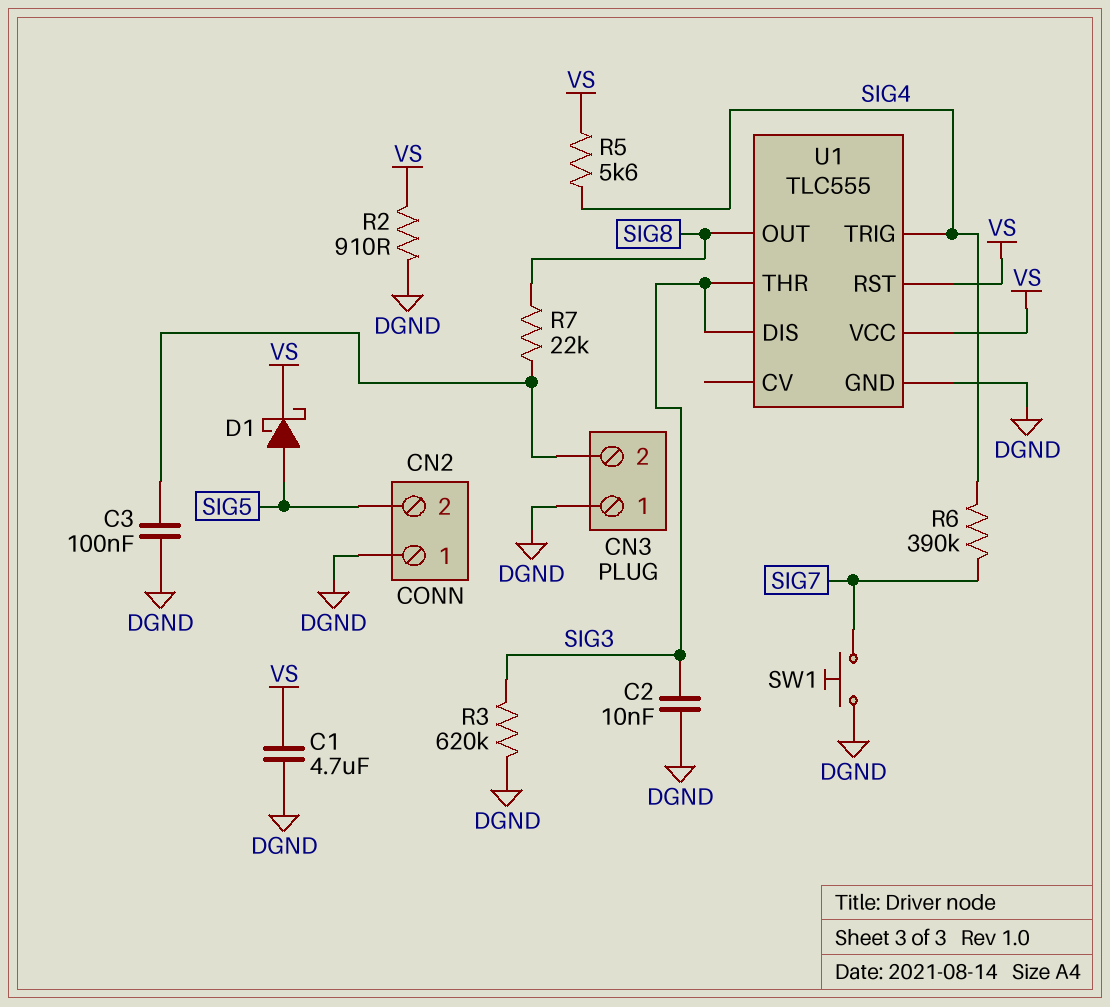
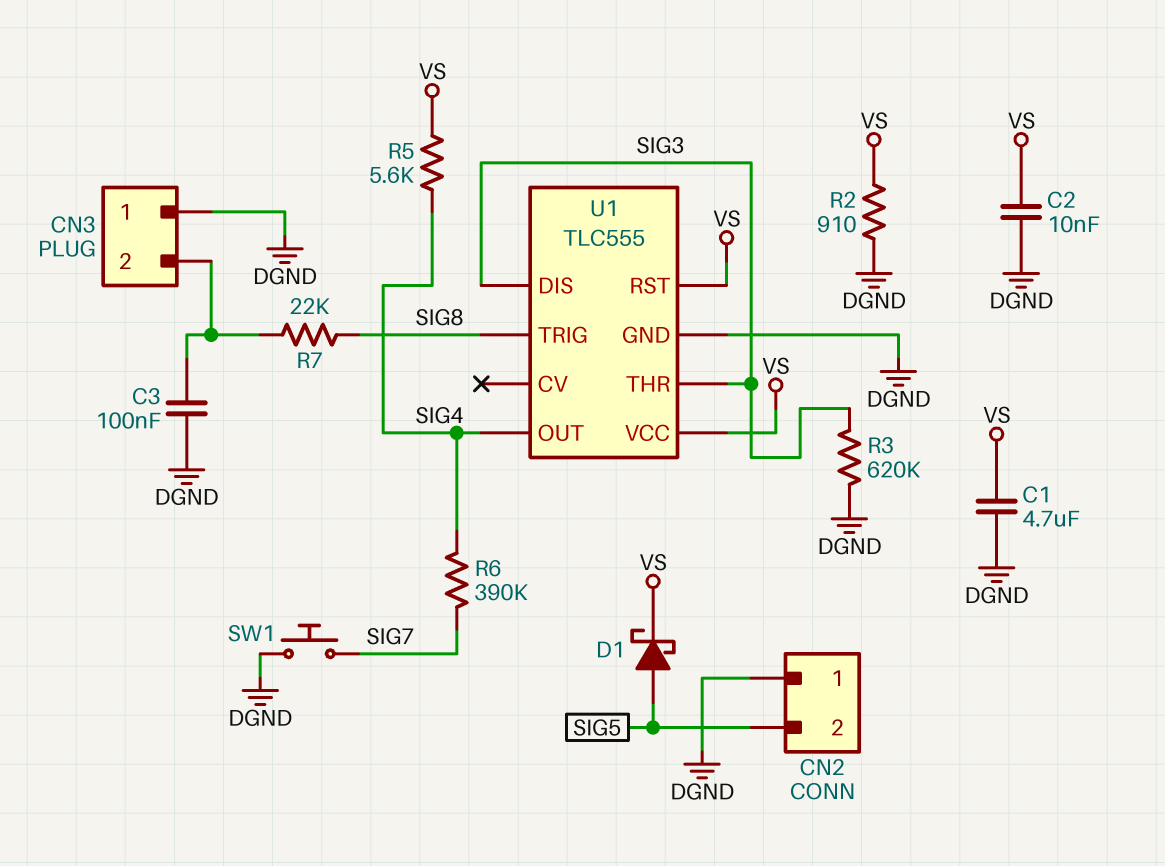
C2: 10nF (DGND, SIG3) -> 10nF (DGND, VS)
U1 pin OUT: SIG8 -> SIG4
U1 pin TRIG: SIG4 -> SIG8

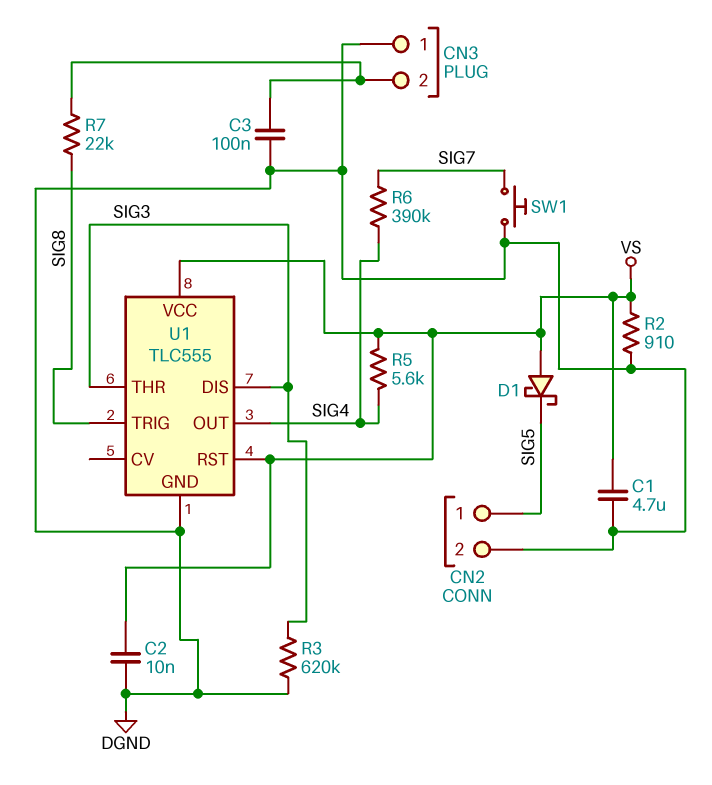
CN2 pin 1: DGND -> SIG5
CN2 pin 2: SIG5 -> DGND
D1: schottky (A SIG5, K VS) -> schottky (A VS, K SIG5)

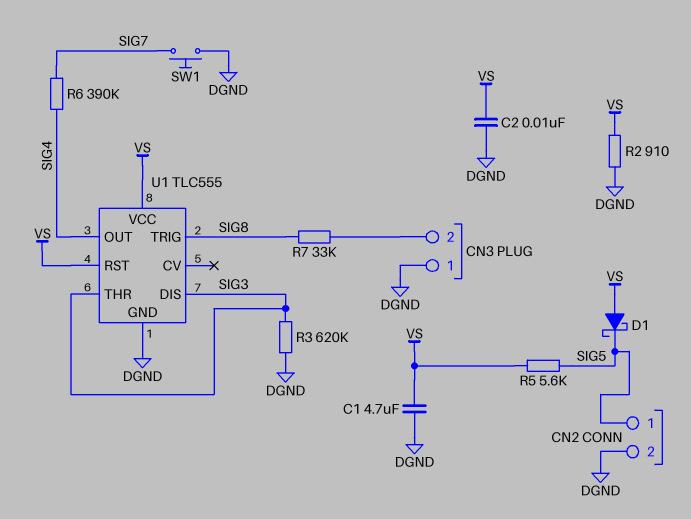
C3: 100nF (CN3/2, DGND) -> none
R5: 5.6k (SIG4, VS) -> 5.6k (SIG5, VS)
R7: 22k (CN3/2, SIG8) -> 33k (CN3/2, SIG8)

